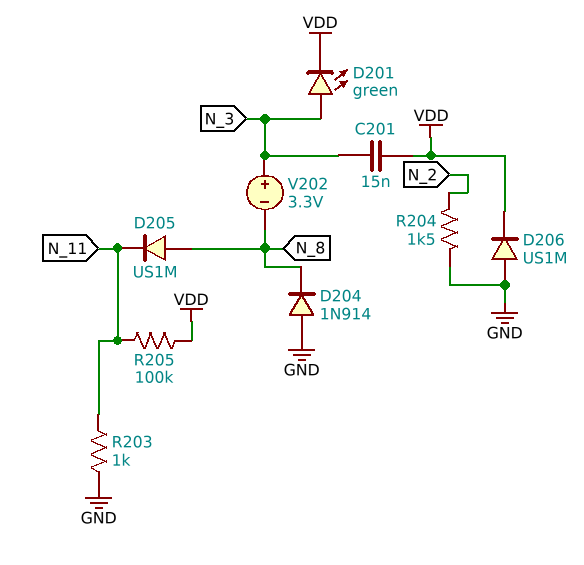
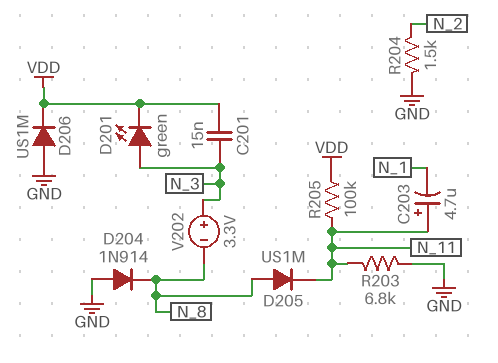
C203: none -> 4.7uF (plus N_11, minus N_1)
R203: 1k (GND, N_11) -> 6.8k (GND, N_11)

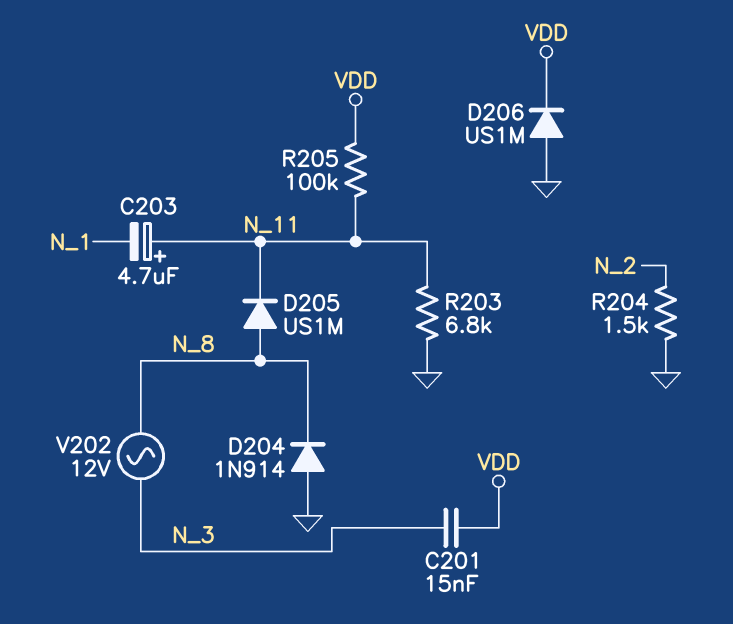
D201: LED green (A N_3, K VDD) -> none
V202: 3.3V (plus N_3, minus N_8) -> AC 12V (N_3, N_8)

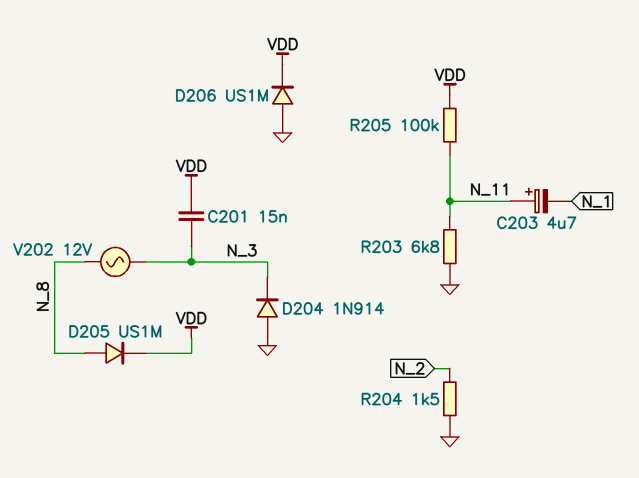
D204: diode 1N914 (A GND, K N_8) -> diode 1N914 (A GND, K N_3)
D205: diode US1M (A N_8, K N_11) -> diode US1M (A N_8, K VDD)

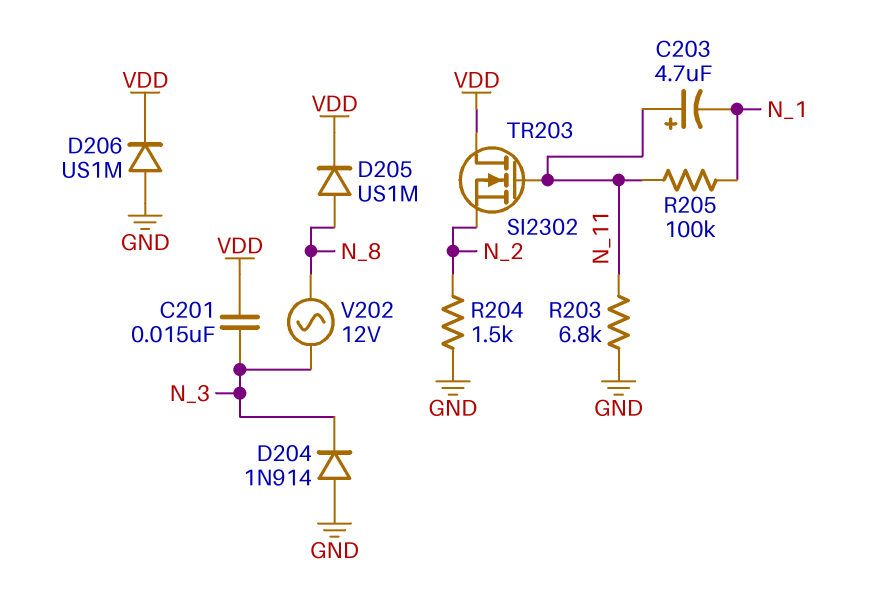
R205: 100k (N_11, VDD) -> 100k (N_1, N_11)
TR203: none -> NMOS SI2302 (G N_11, D VDD, S N_2)

